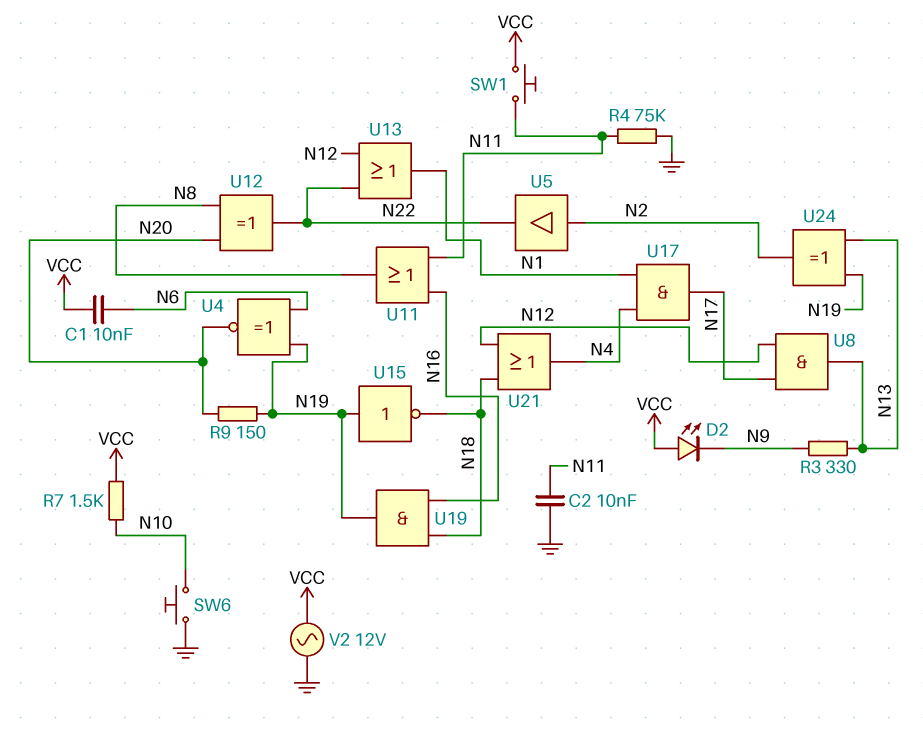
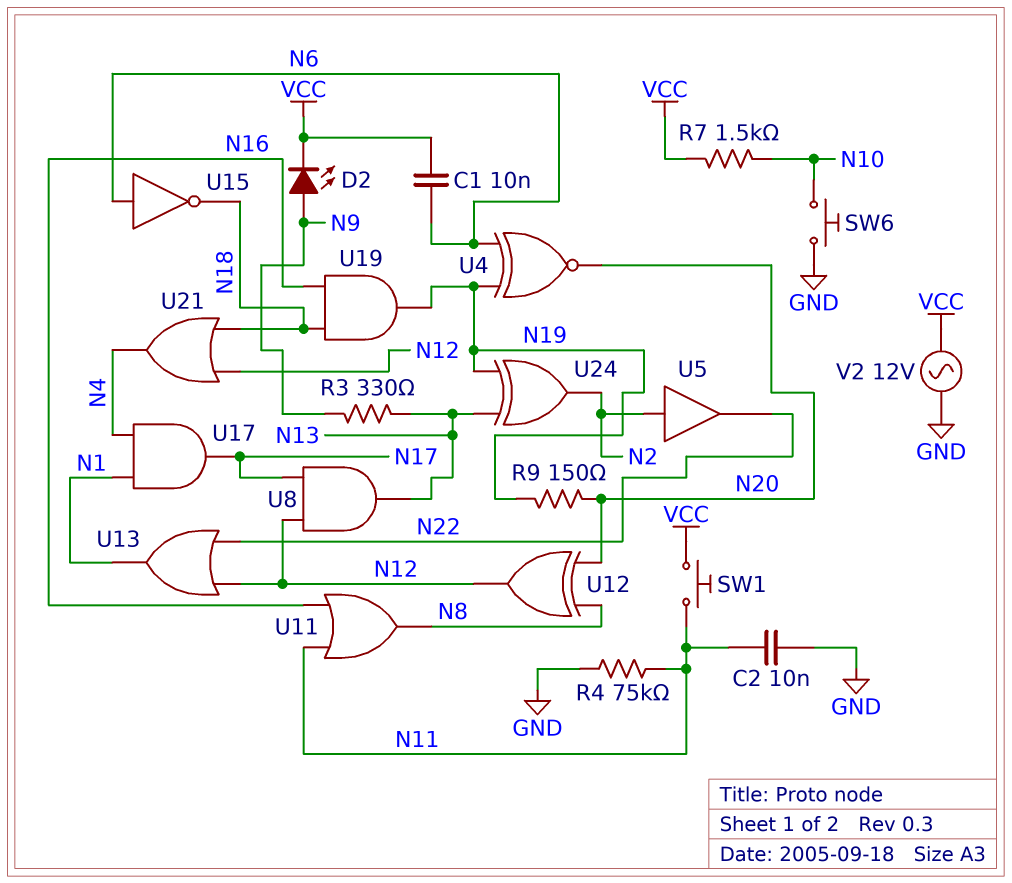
D2: LED (A VCC, K N9) -> LED (A N9, K VCC)
U12: XOR (in N8, in N20, out N22) -> XOR (in N8, in N20, out N12)
U15: NOT (in N19, out N18) -> NOT (in N6, out N18)

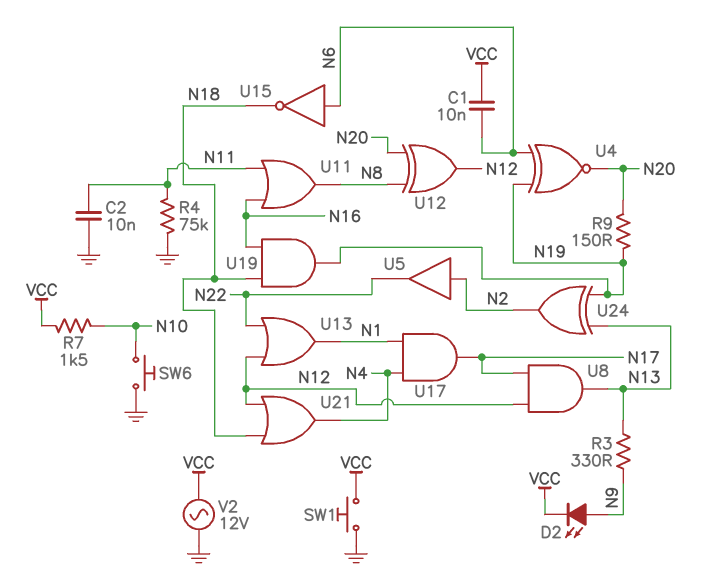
SW1: button (N11, VCC) -> button (GND, VCC)

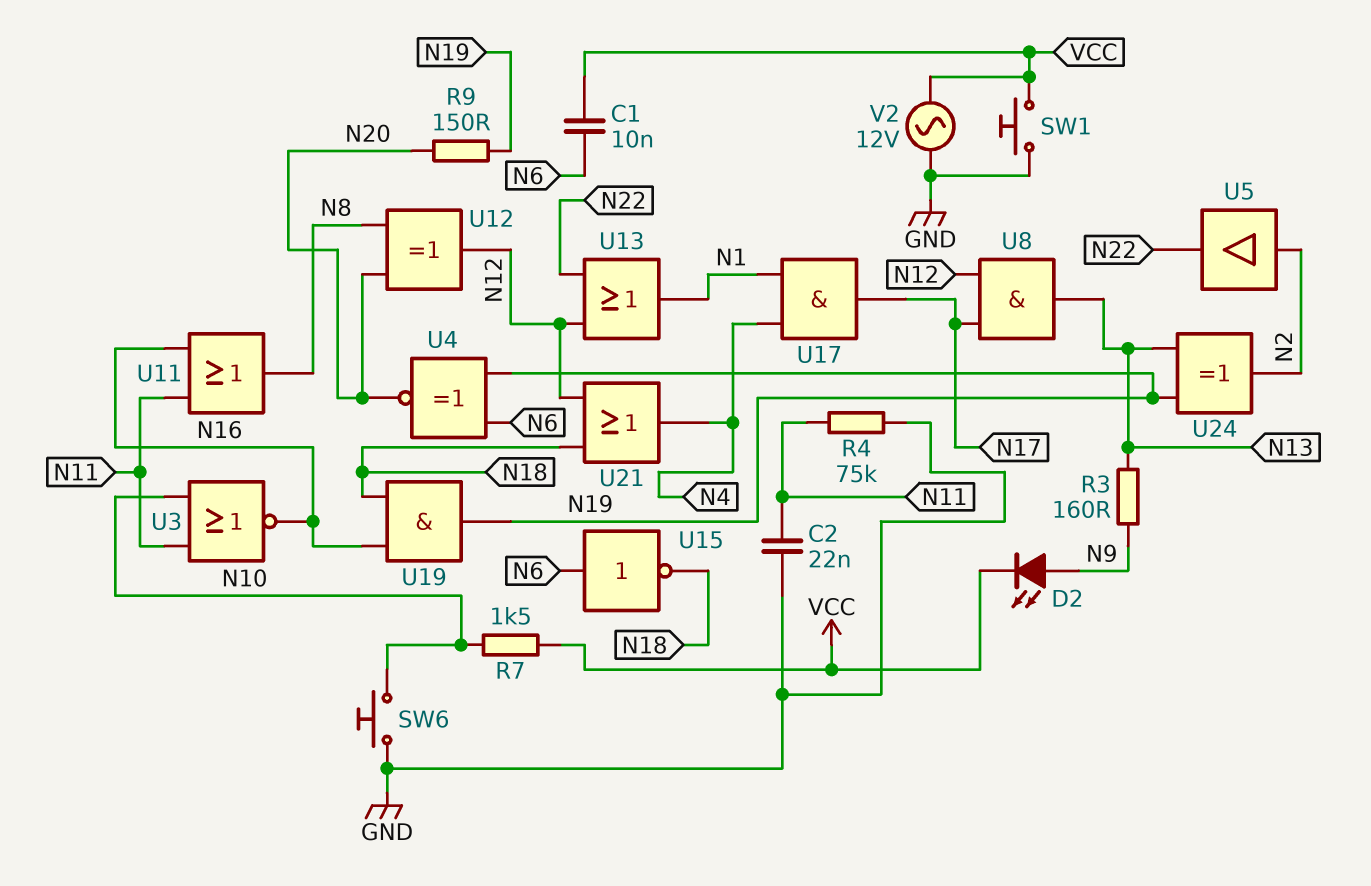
C2: 10nF (GND, N11) -> 22nF (GND, N11)
R3: 330 (N9, N13) -> 160 (N9, N13)
U3: none -> NOR (in N10, in N11, out N16)

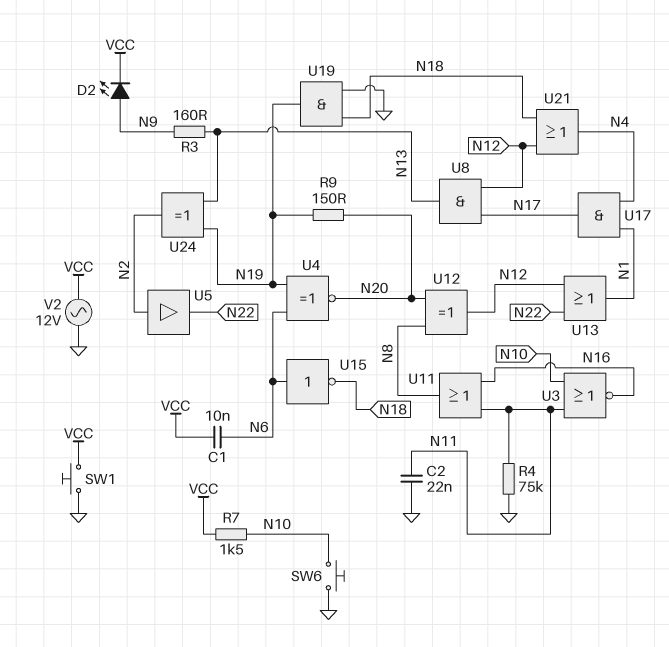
U19: AND (in N16, in N18, out N19) -> AND (in GND, in N18, out N19)

